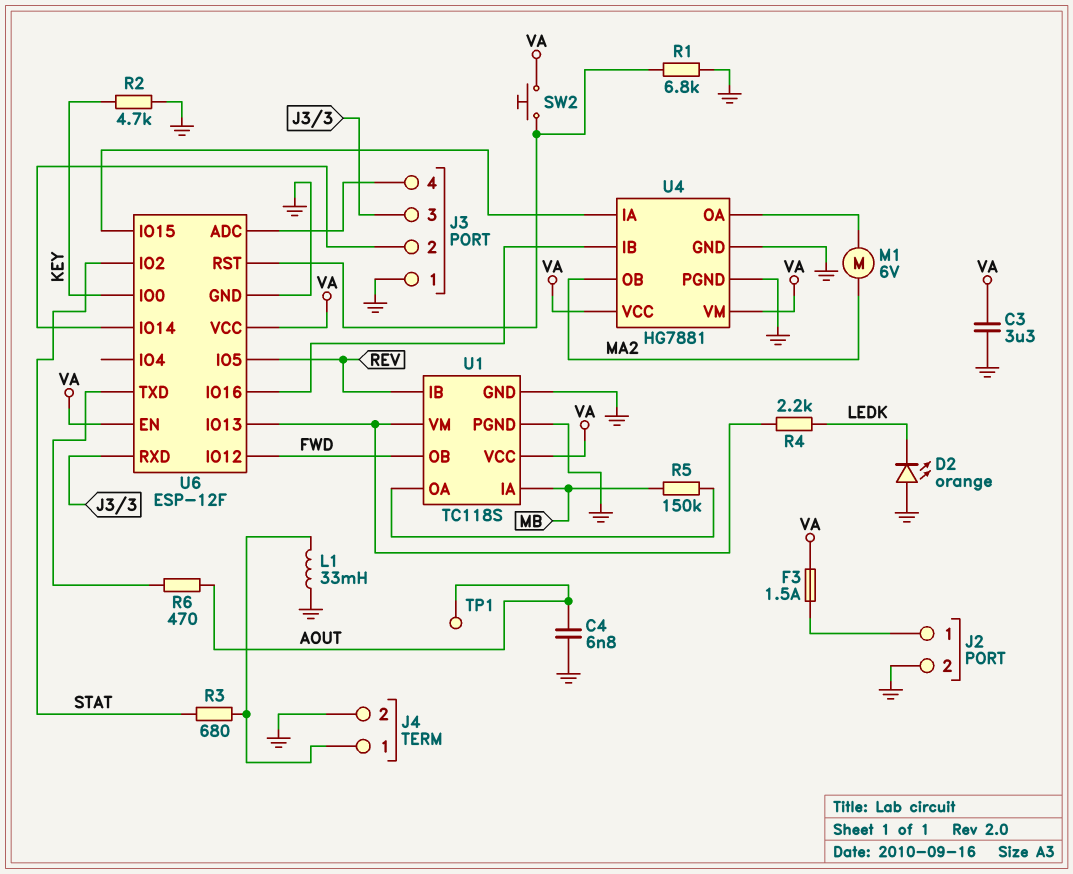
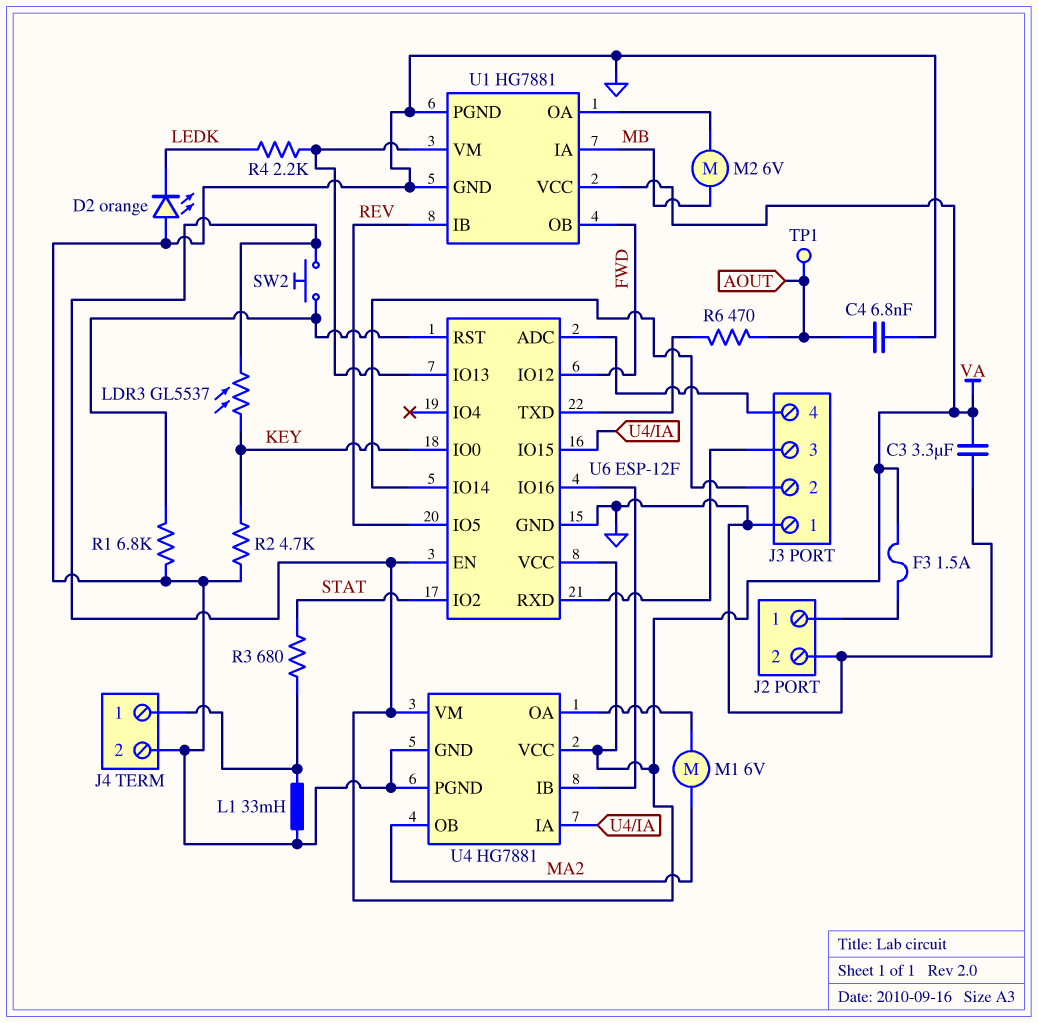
LDR3: none -> GL5537 (KEY, VA)
M2: none -> motor 6V (MB, U1/OA)
R5: 150k (MB, U1/OA) -> none
U1: TC118S -> HG7881

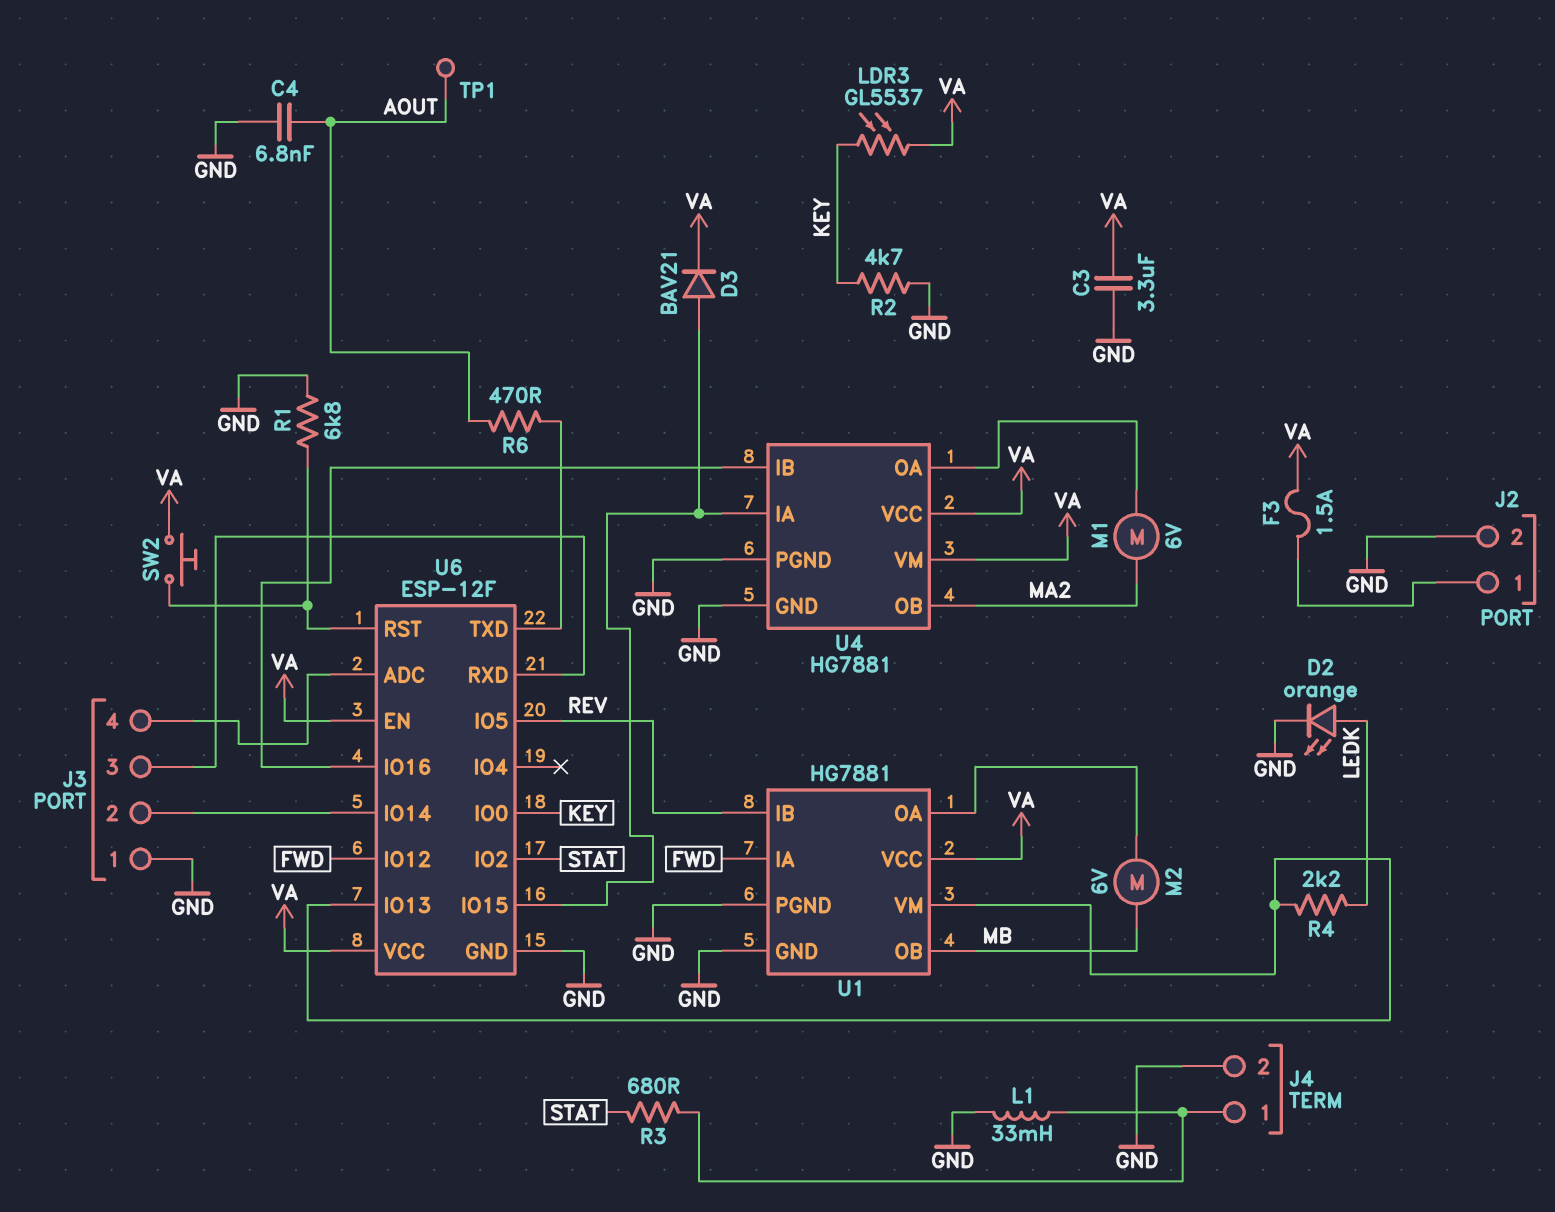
D2: LED orange (A GND, K LEDK) -> LED orange (A LEDK, K GND)
D3: none -> diode BAV21 (A U4/IA, K VA)
U1 pin IA: MB -> FWD
U1 pin OB: FWD -> MB

